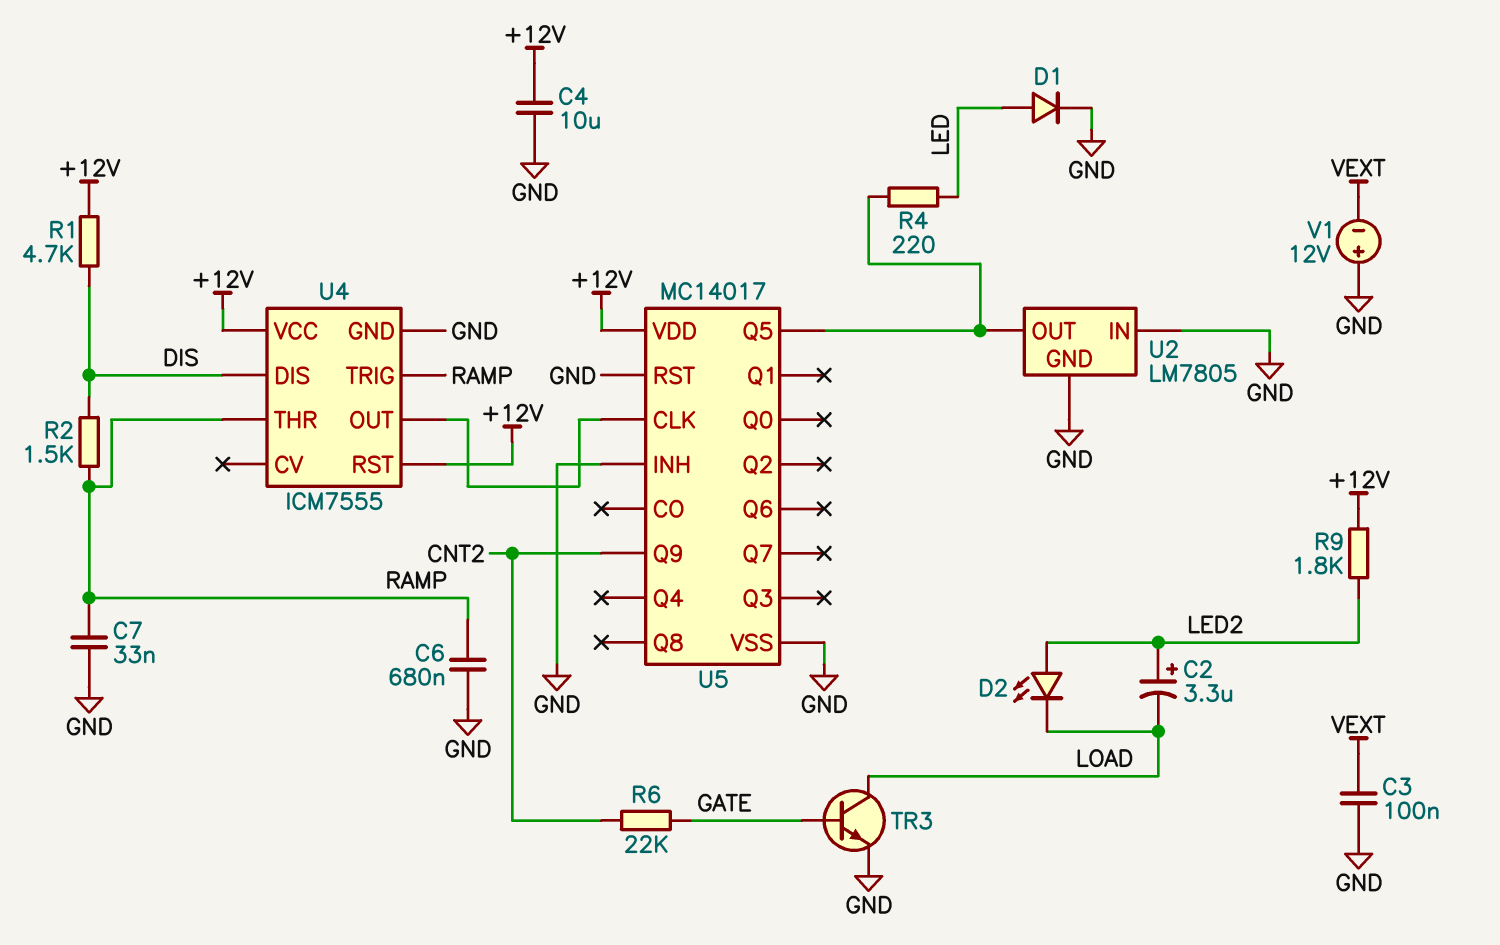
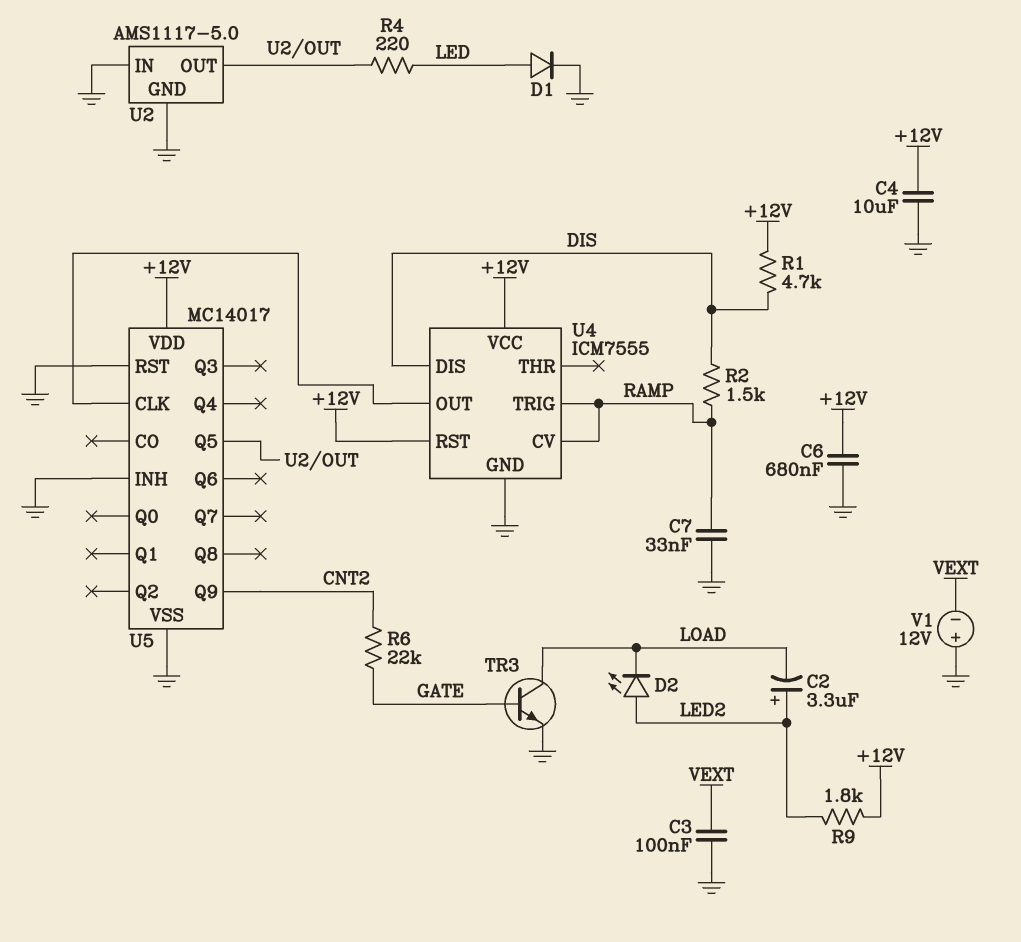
C6: 680nF (GND, RAMP) -> 680nF (+12V, GND)
U2: LM7805 -> AMS1117-5.0
U4 pin CV: none -> RAMP
U4 pin THR: RAMP -> none

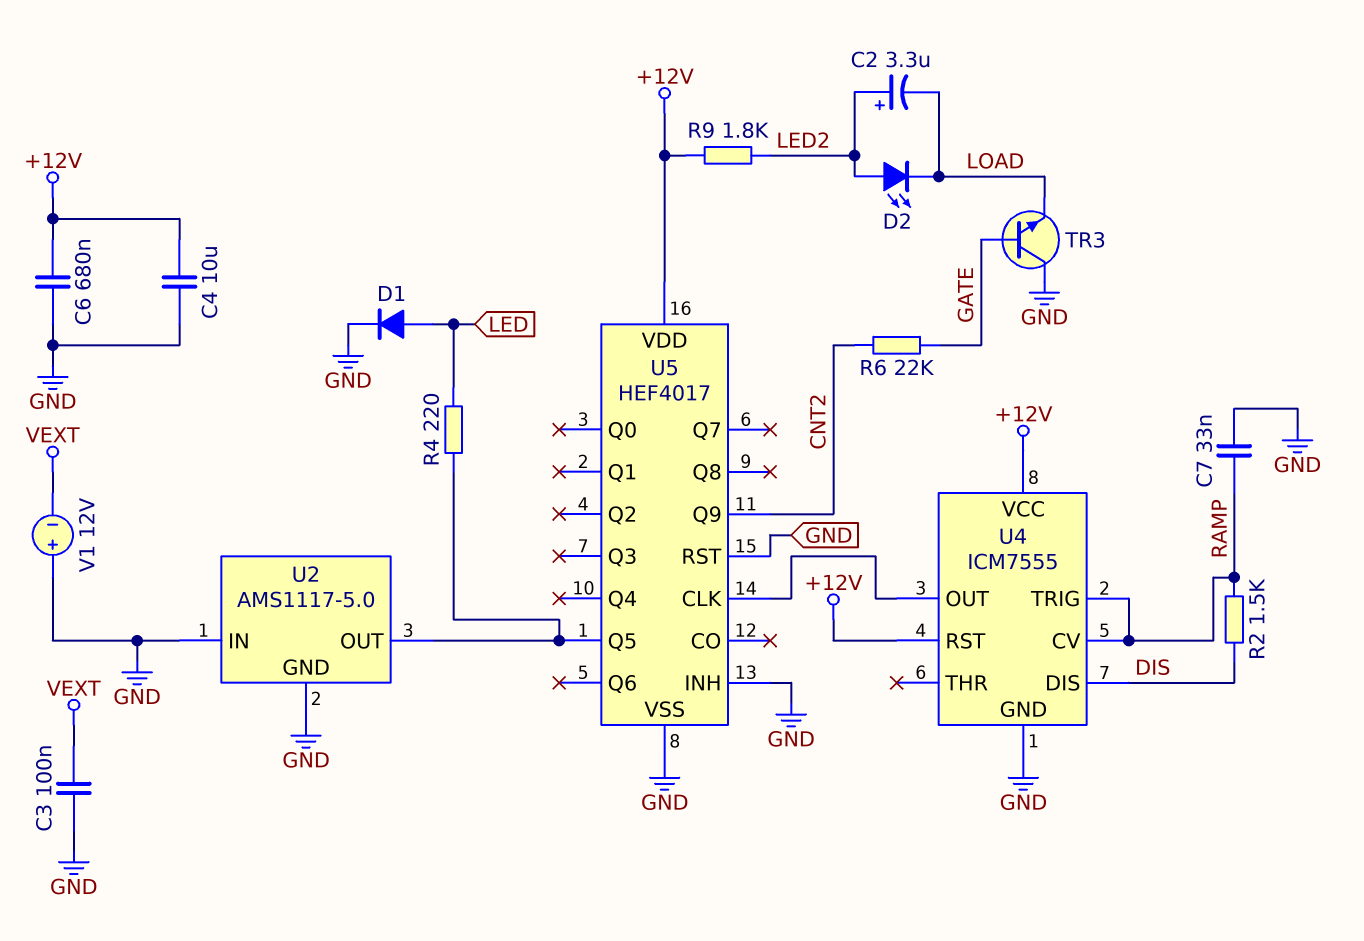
R1: 4.7k (+12V, DIS) -> none
TR3: NPN (B GATE, C LOAD, E GND) -> NPN (B GATE, C GND, E LOAD)
U5: MC14017 -> HEF4017

